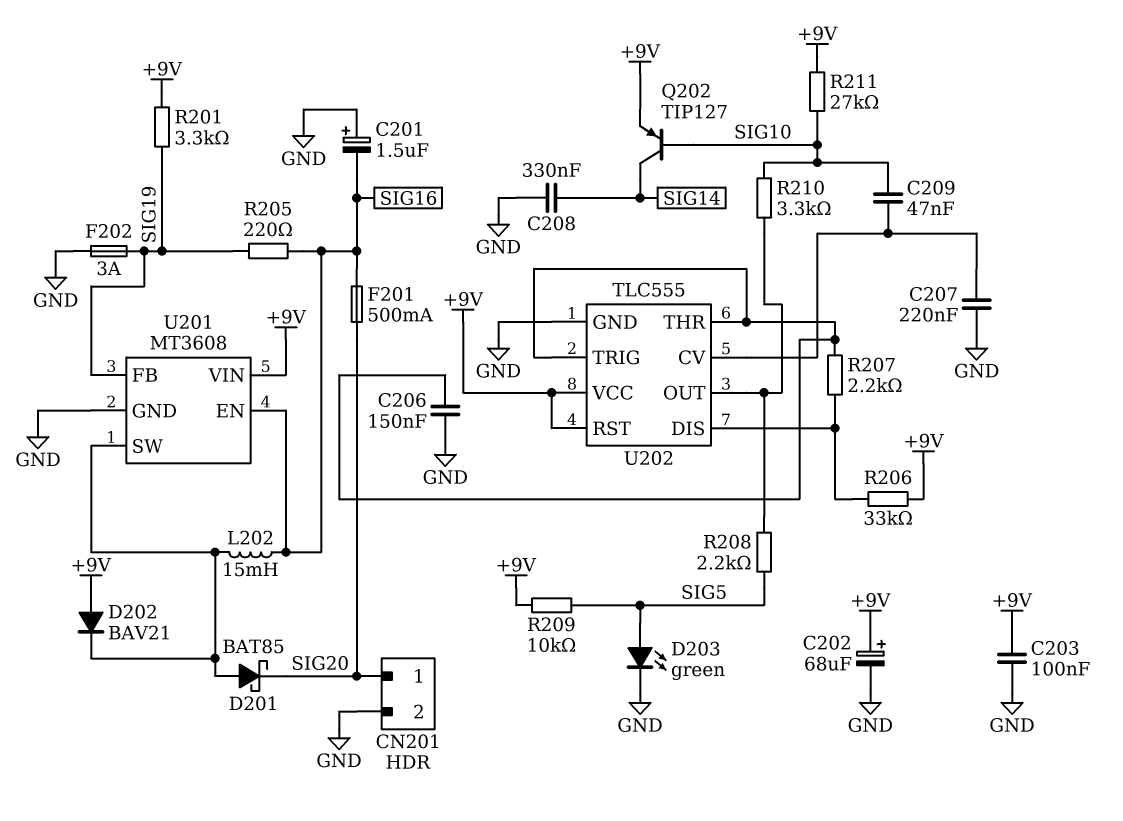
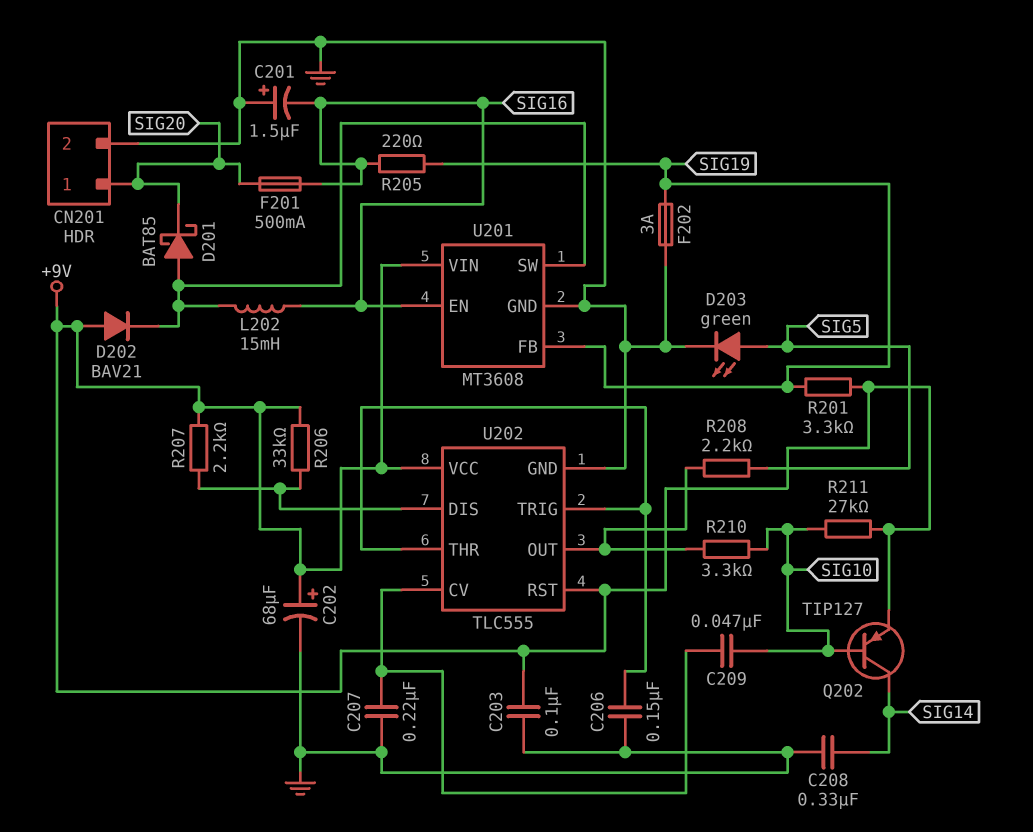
R207: 2.2k (U202/DIS, U202/THR) -> 2.2k (+9V, U202/DIS)
R209: 10k (+9V, SIG5) -> none

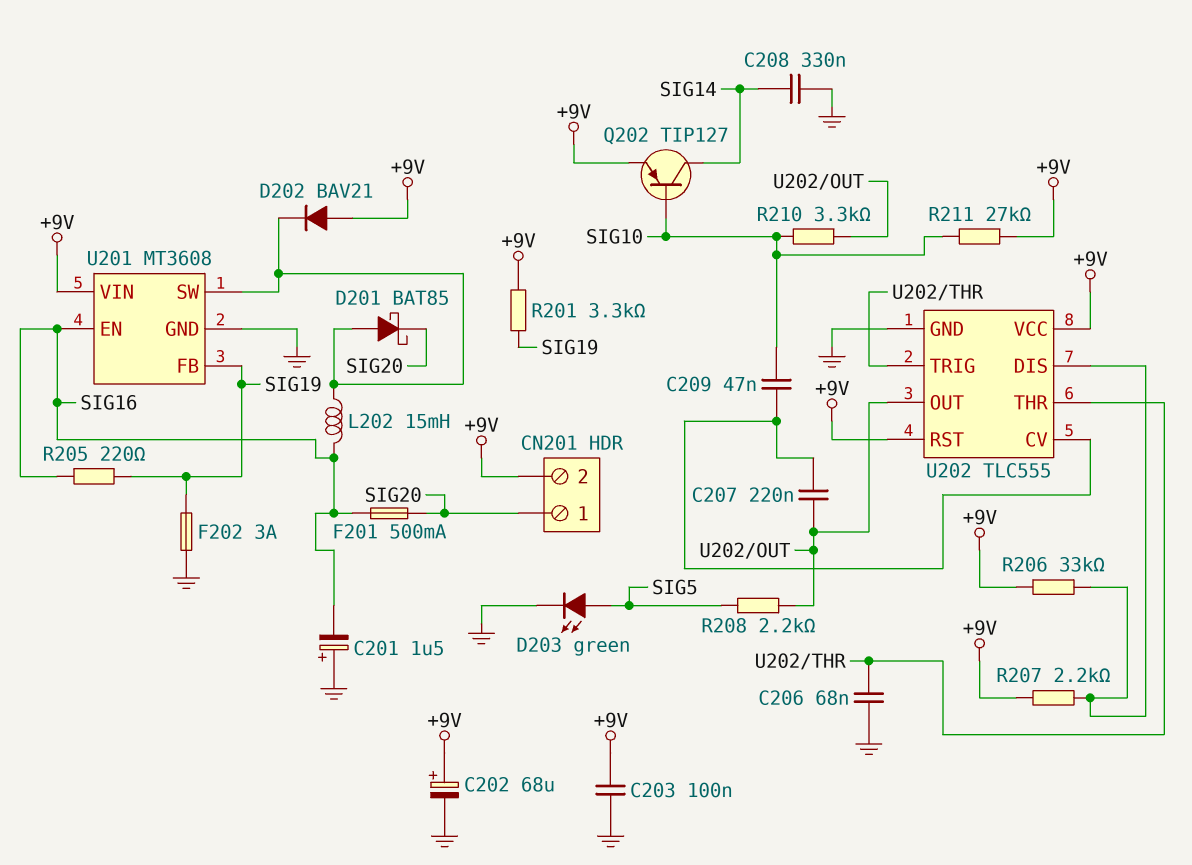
C206: 150nF (GND, U202/THR) -> 68nF (GND, U202/THR)
C207: 220nF (GND, U202/CV) -> 220nF (U202/CV, U202/OUT)
CN201 pin 2: GND -> +9V

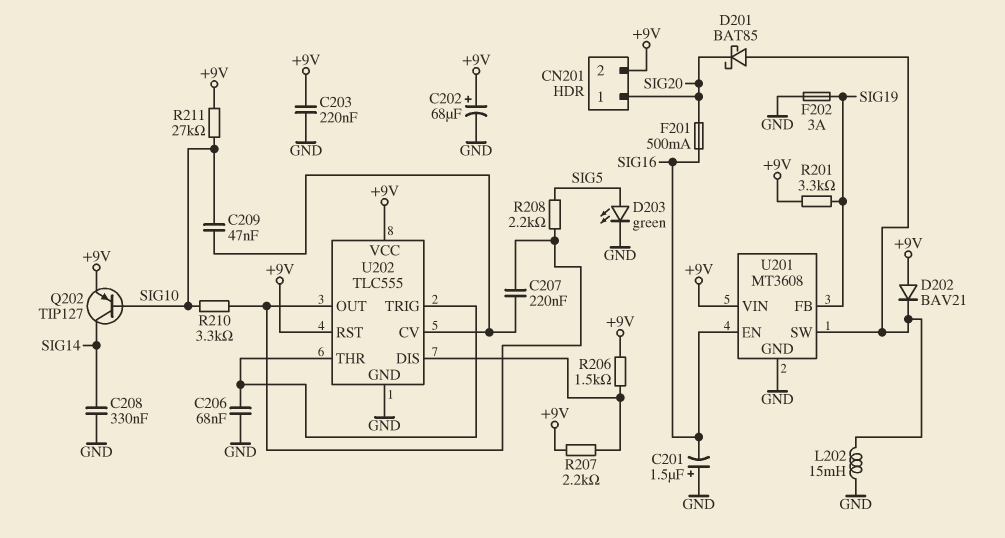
C203: 100nF (+9V, GND) -> 220nF (+9V, GND)
L202: 15mH (SIG16, U201/SW) -> 15mH (GND, U201/SW)
R205: 220 (SIG16, SIG19) -> none
R206: 33k (+9V, U202/DIS) -> 1.5k (+9V, U202/DIS)

